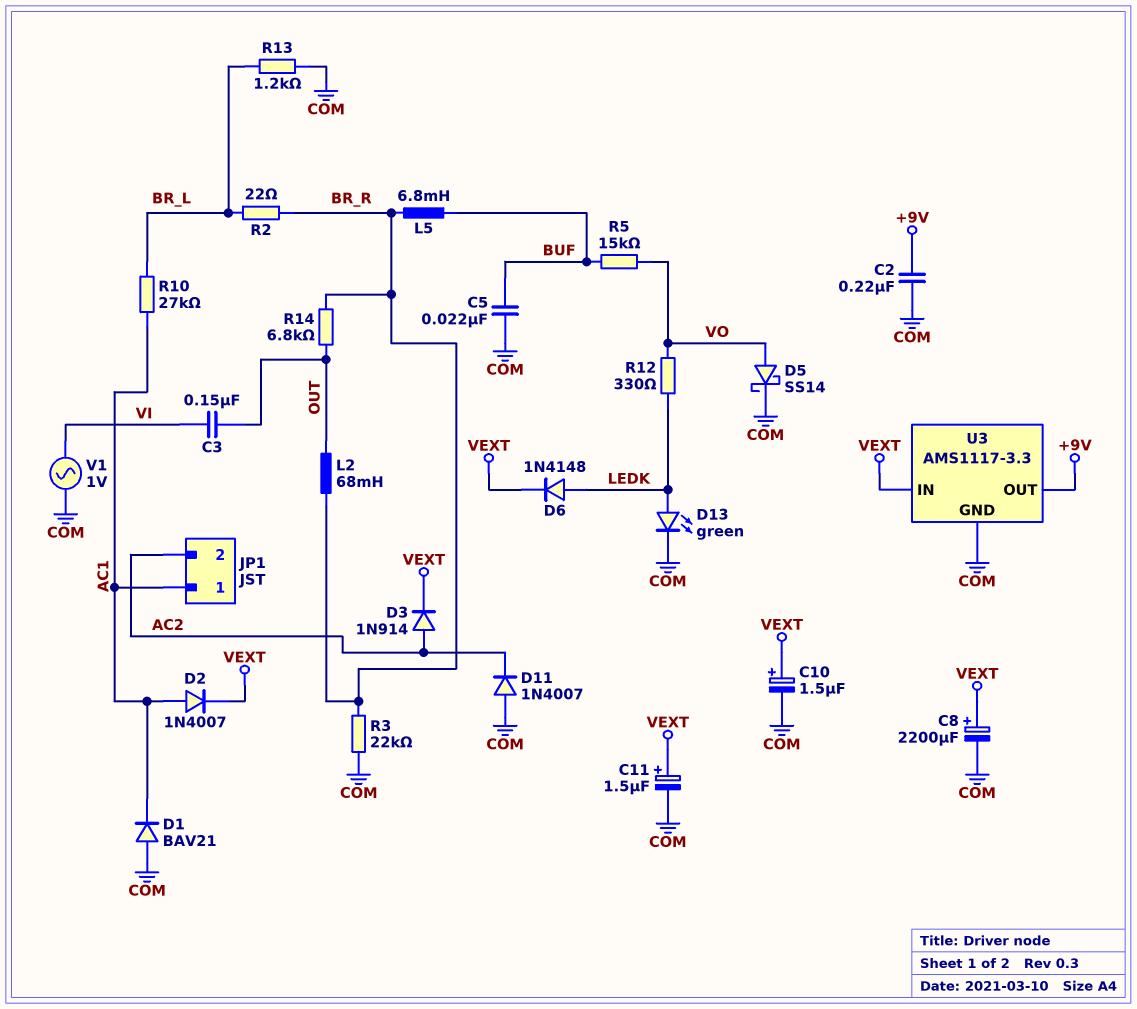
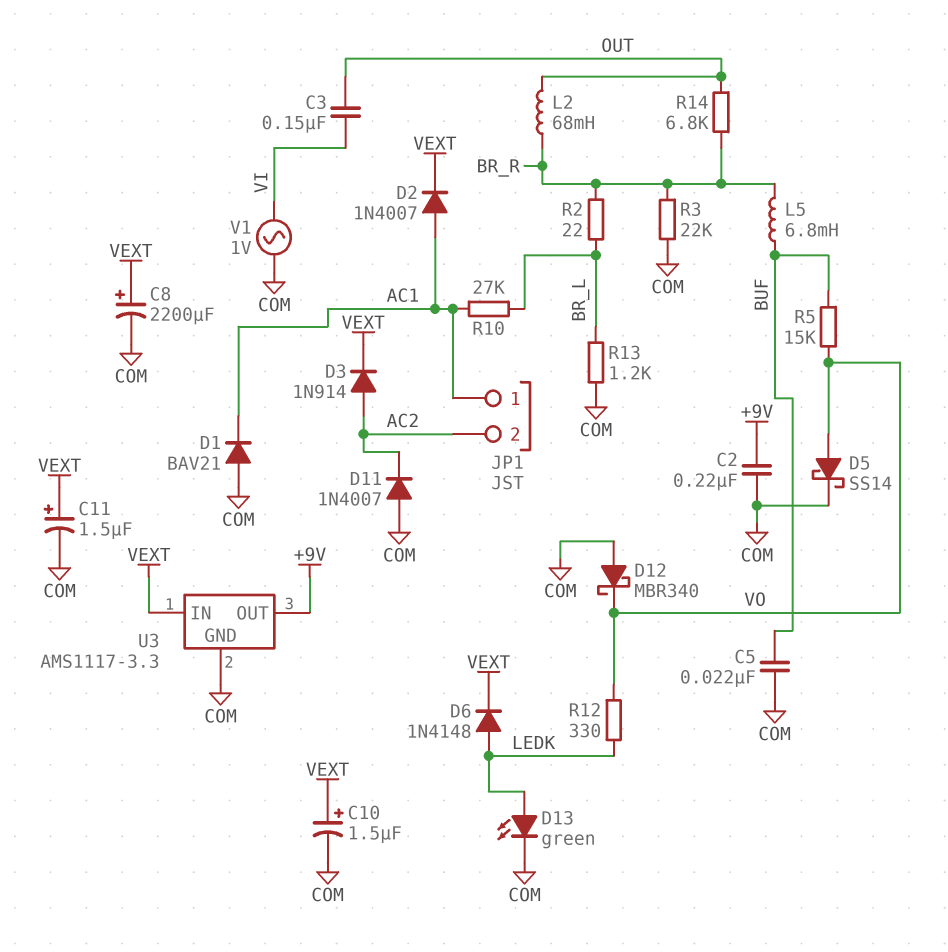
D12: none -> schottky MBR340 (A COM, K VO)

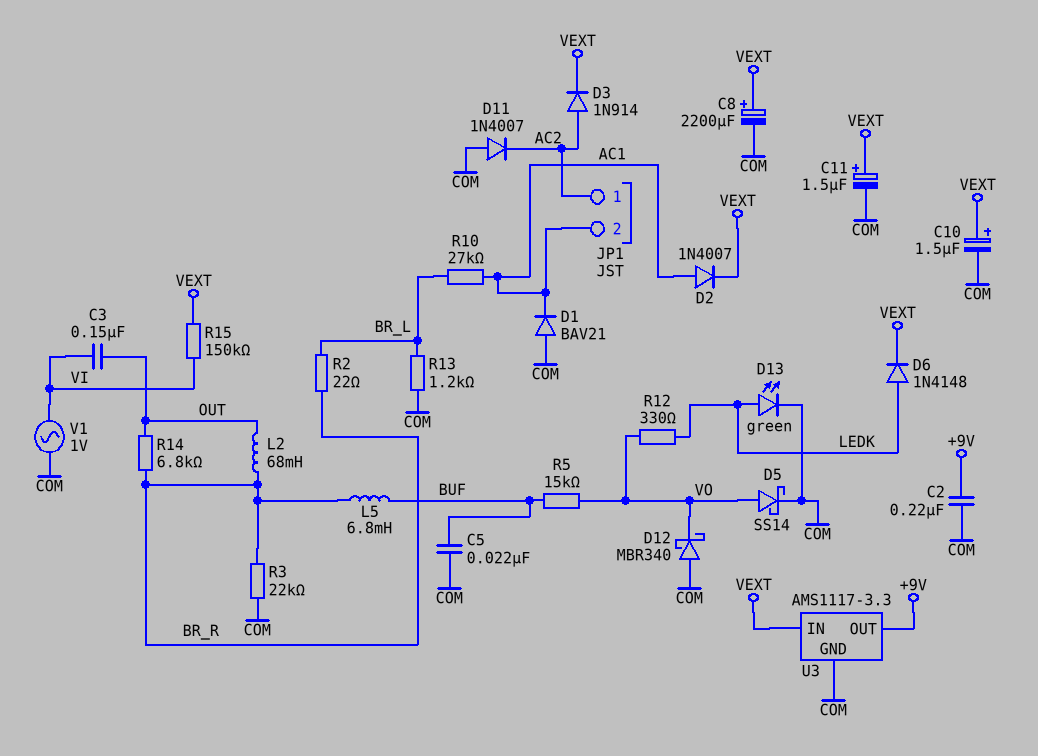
JP1 pin 1: AC1 -> AC2
JP1 pin 2: AC2 -> AC1
R15: none -> 150k (VEXT, VI)

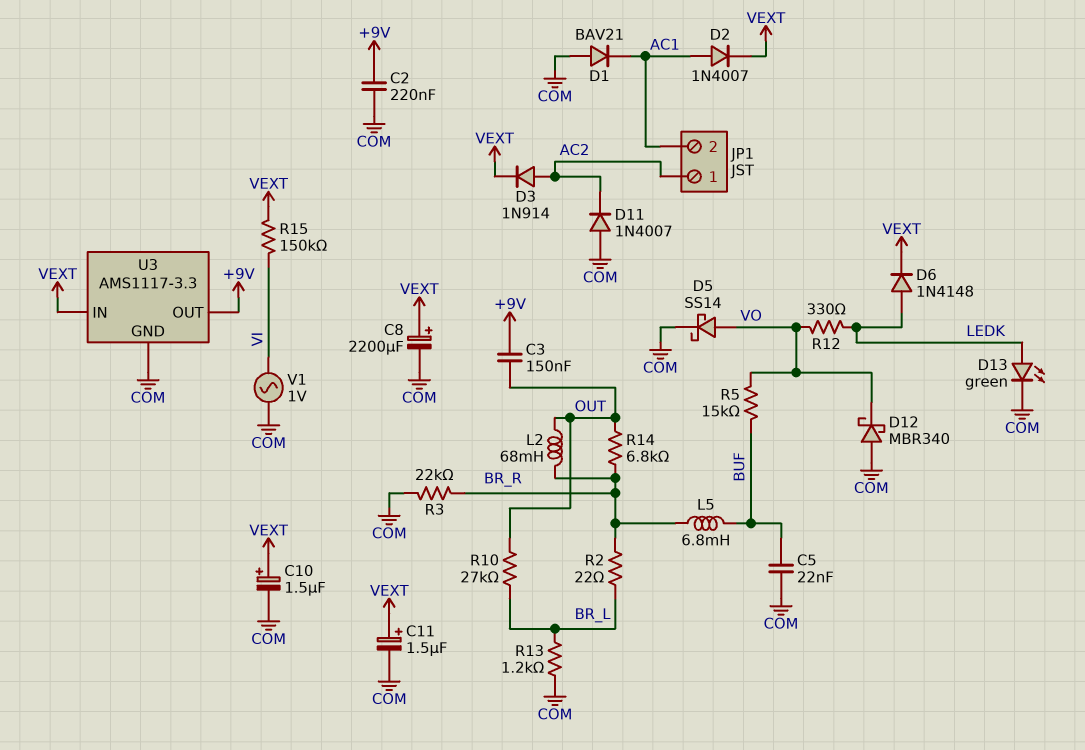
C3: 150nF (OUT, VI) -> 150nF (+9V, OUT)
R10: 27k (AC1, BR_L) -> 27k (BR_L, OUT)

